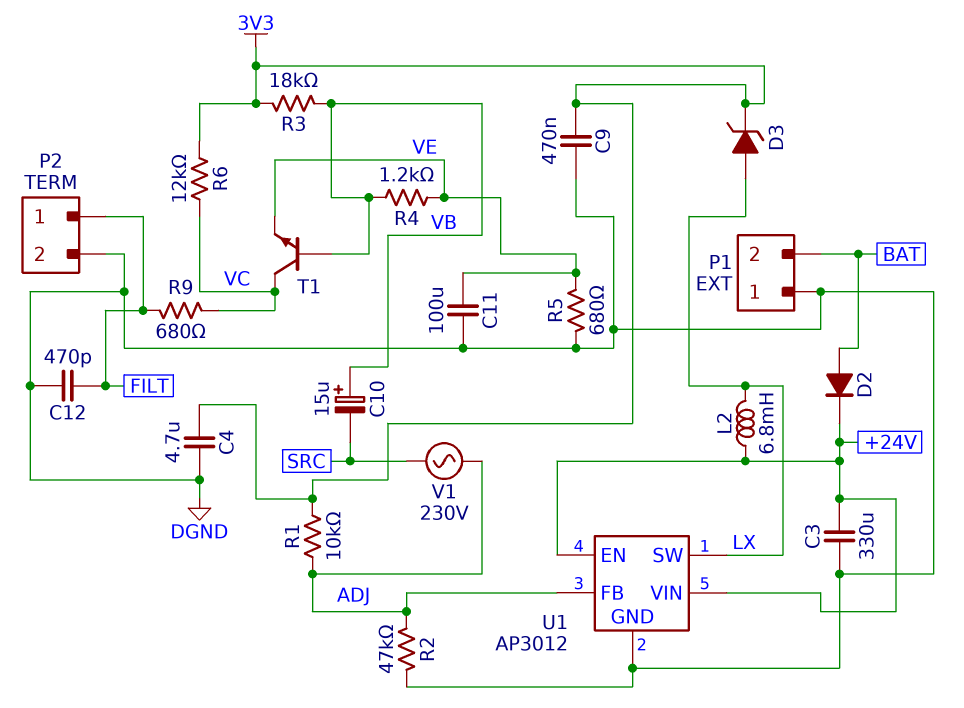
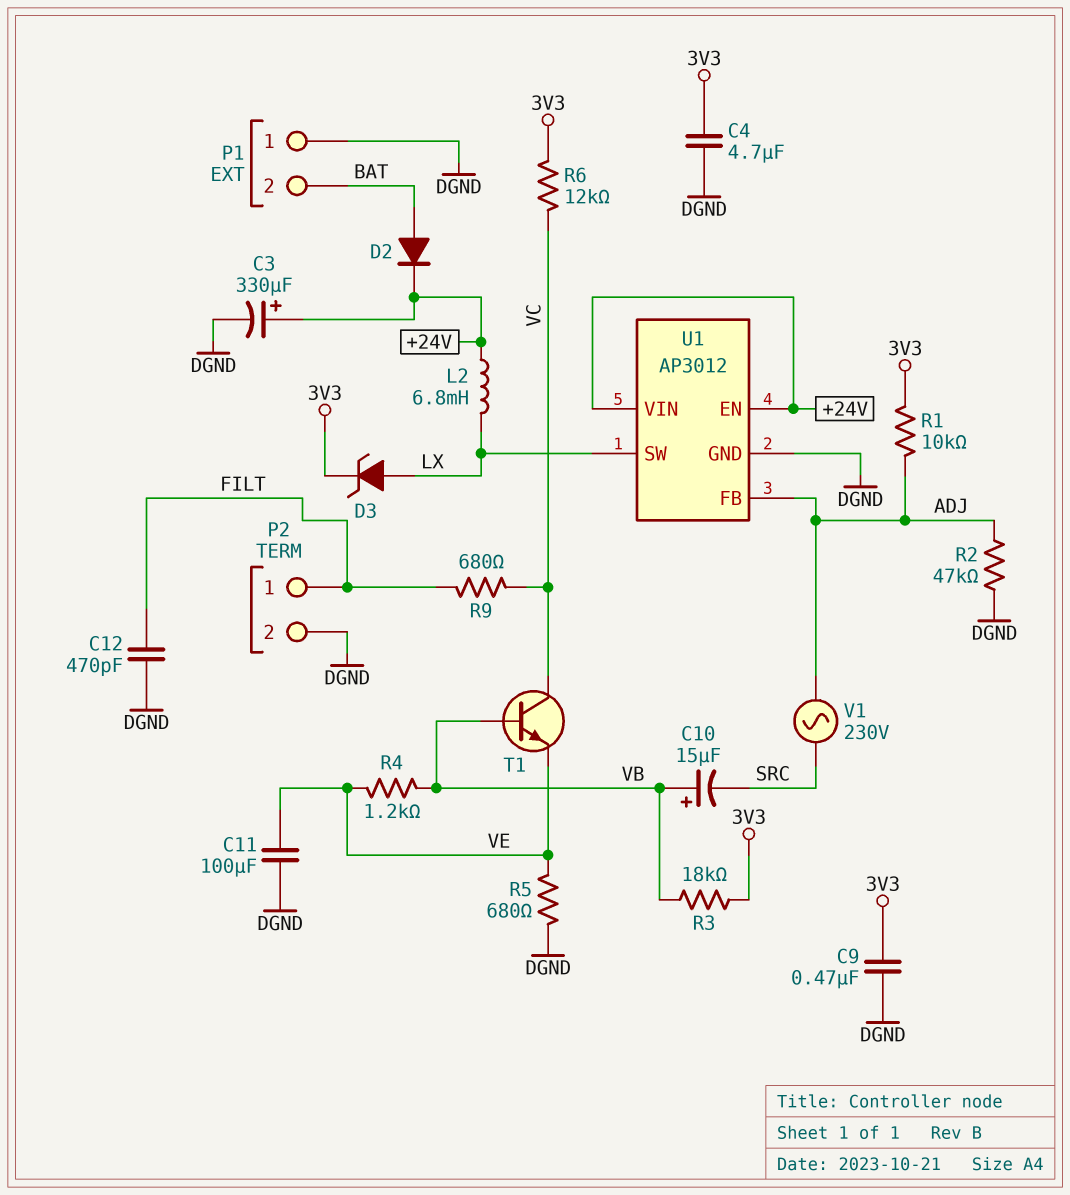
C3: 330uF (+24V, DGND) -> 330uF (plus +24V, minus DGND)

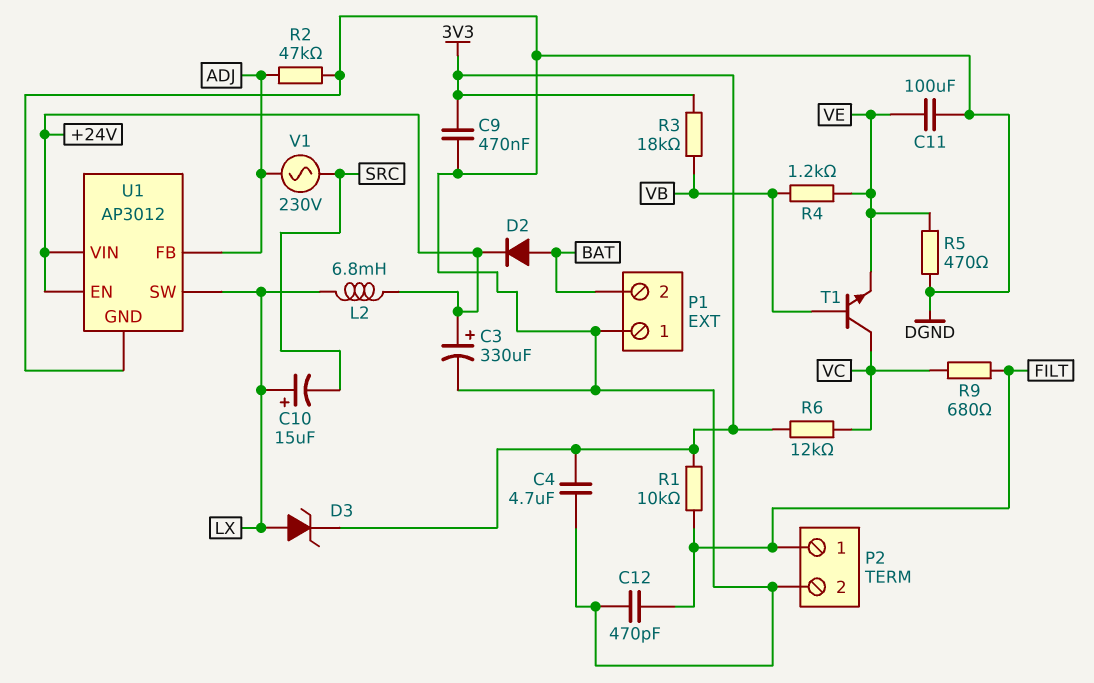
C10: 15uF (plus VB, minus SRC) -> 15uF (plus LX, minus SRC)
R1: 10k (3V3, ADJ) -> 10k (3V3, FILT)
R5: 680 (DGND, VE) -> 470 (DGND, VE)

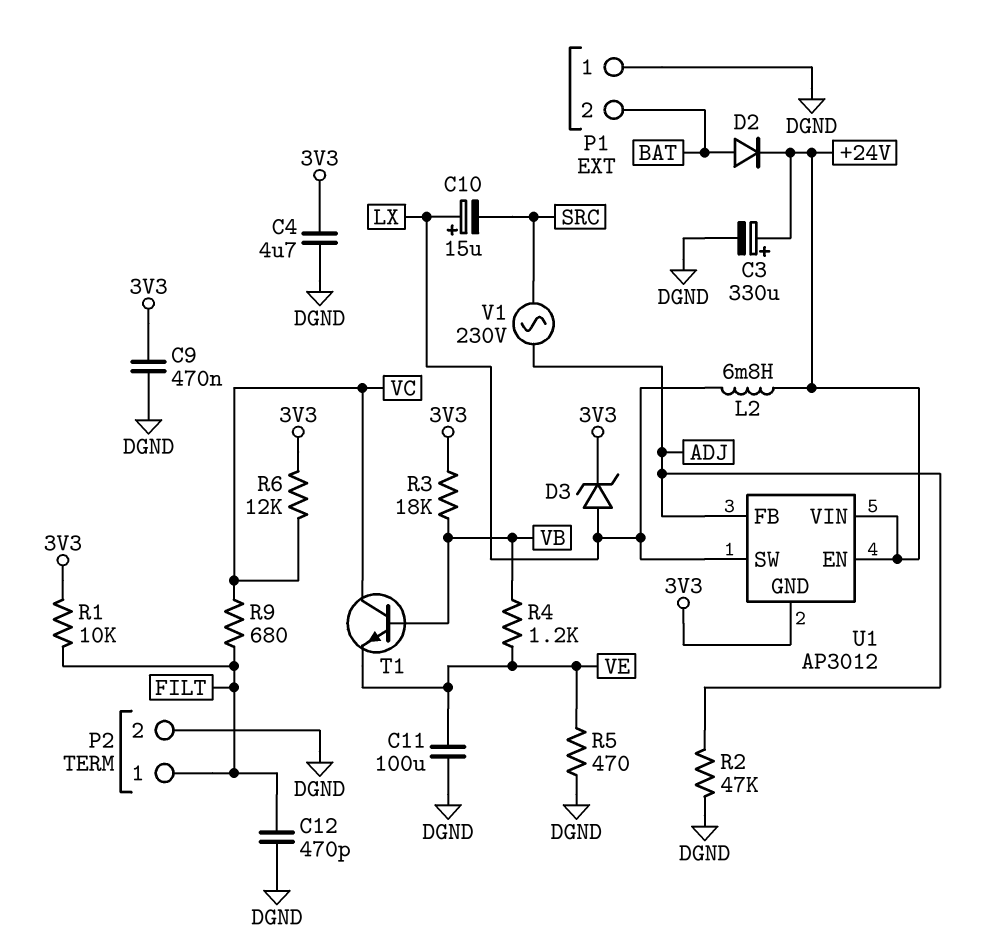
U1 pin GND: DGND -> 3V3

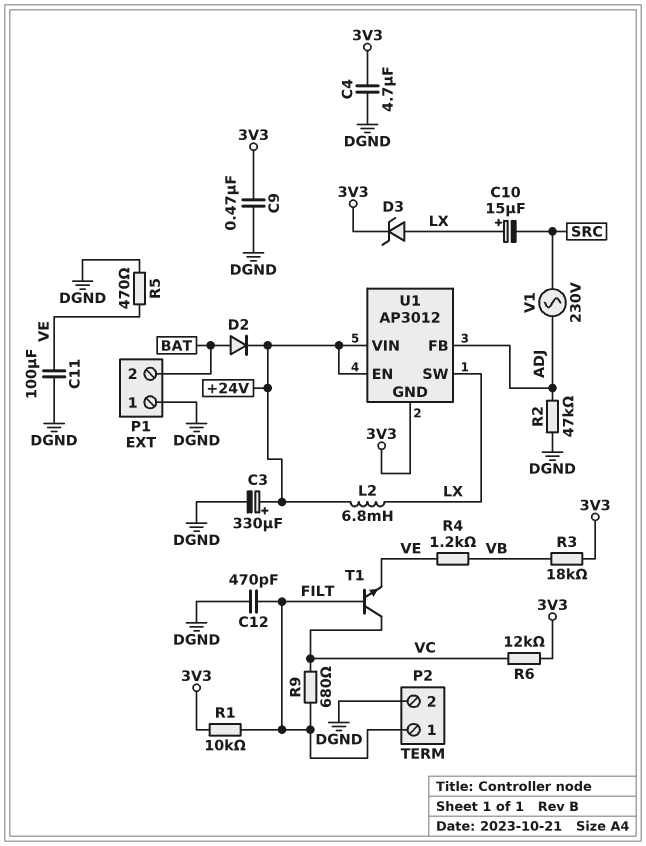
T1: NPN (B VB, C VC, E VE) -> NPN (B FILT, C VC, E VE)

